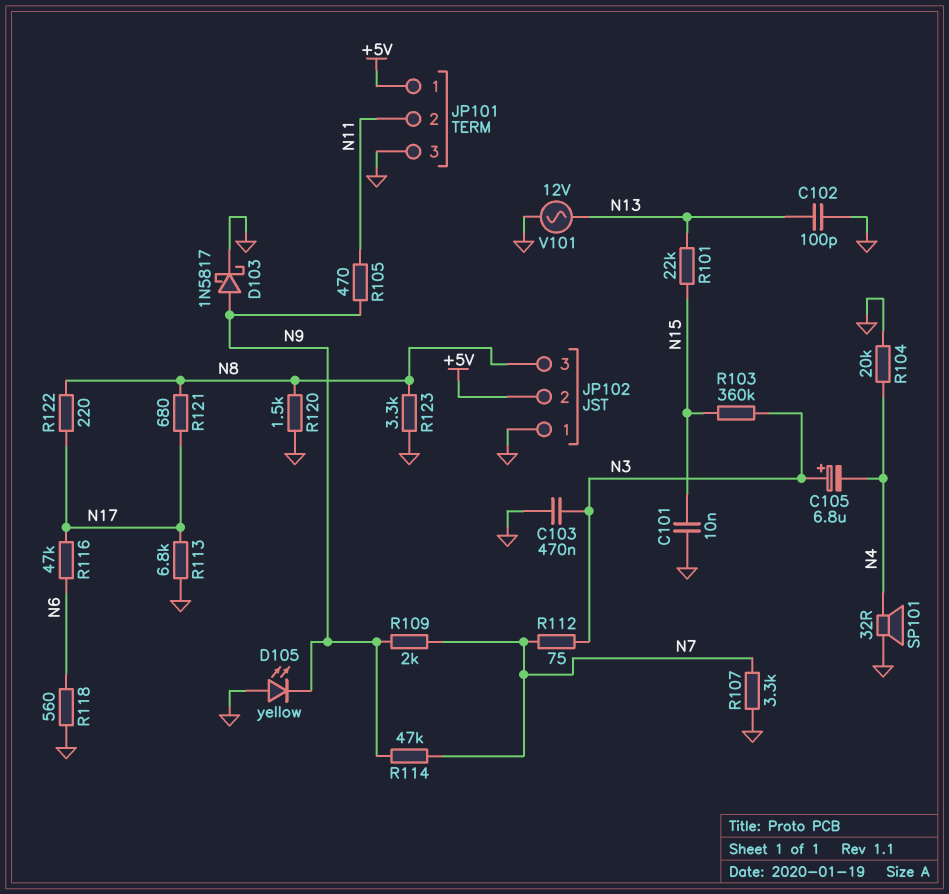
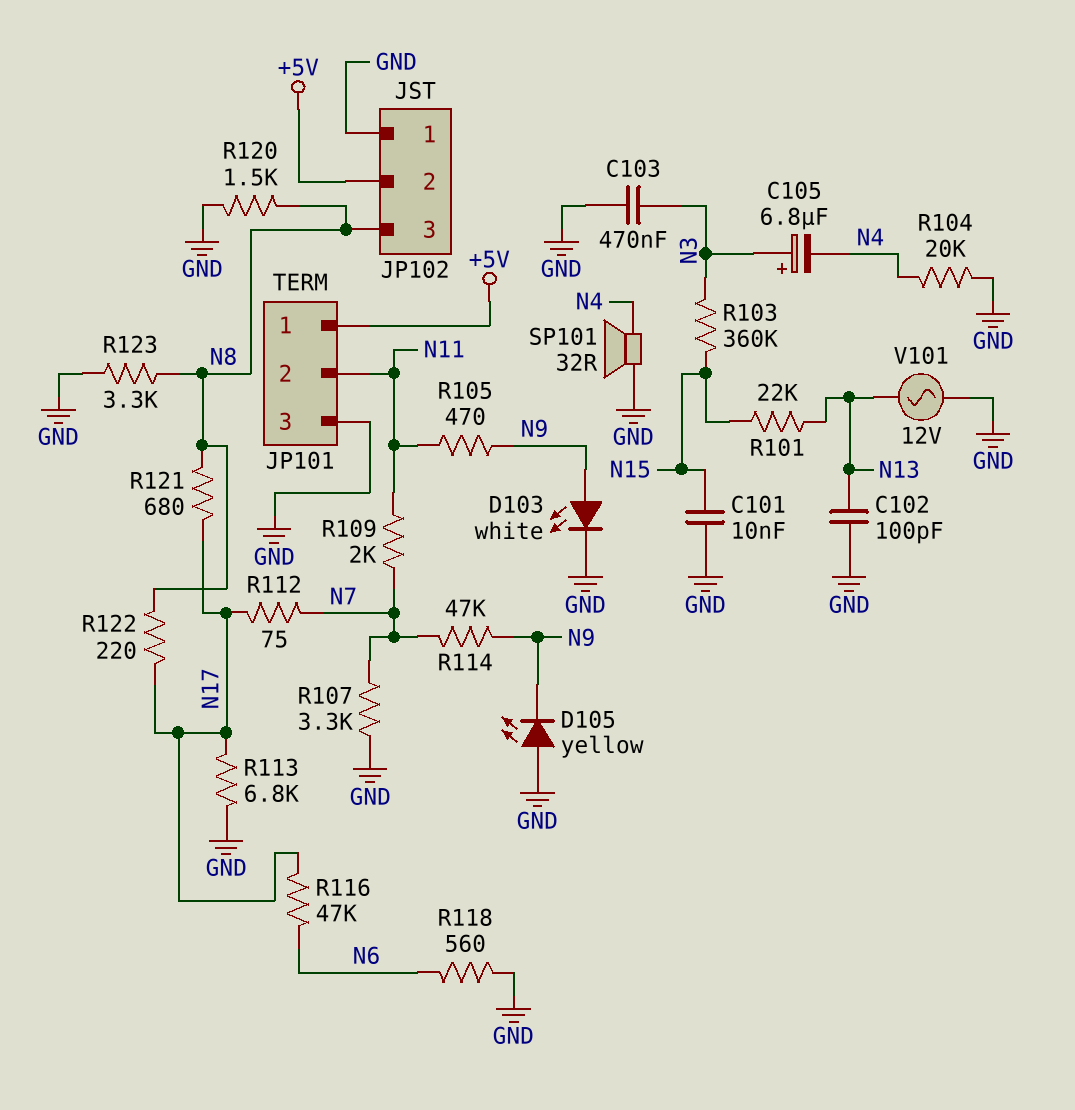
D103: schottky 1N5817 (A N9, K GND) -> LED white (A N9, K GND)
R109: 2k (N7, N9) -> 2k (N7, N11)
R112: 75 (N3, N7) -> 75 (N7, N17)

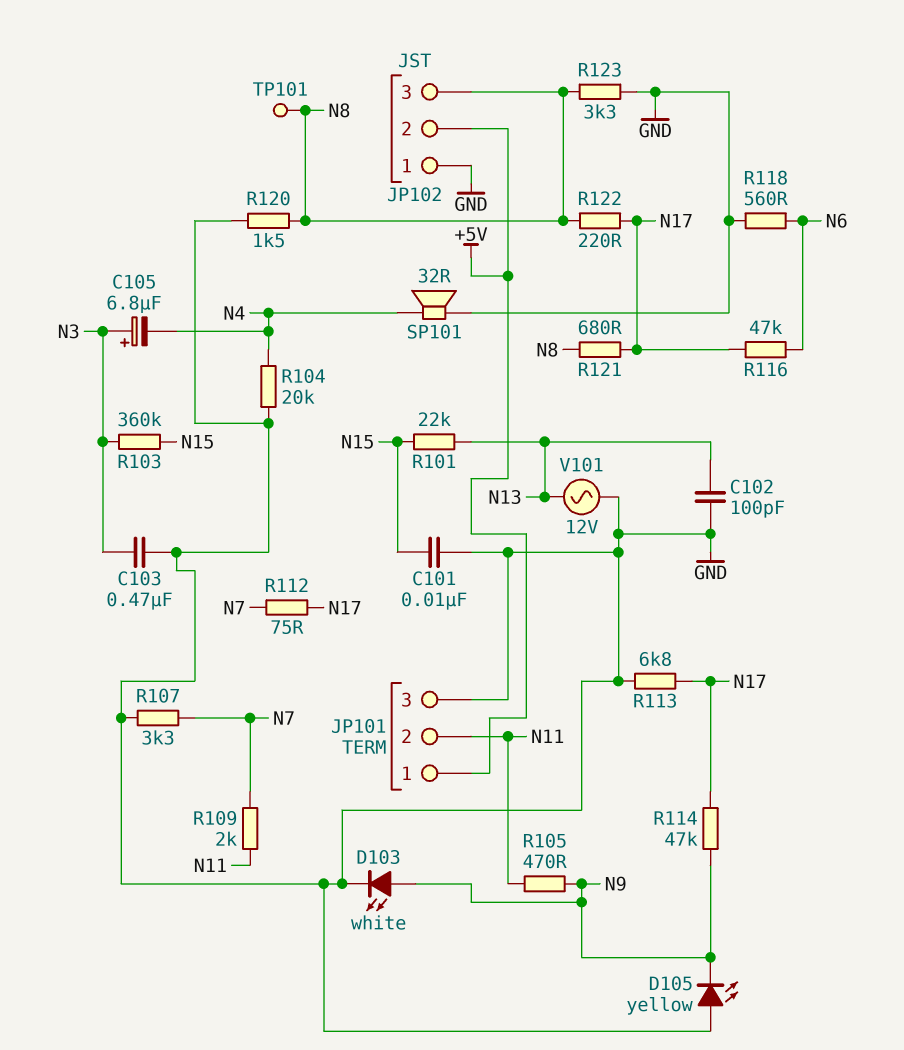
R114: 47k (N7, N9) -> 47k (N9, N17)
TP101: none -> test point (N8)

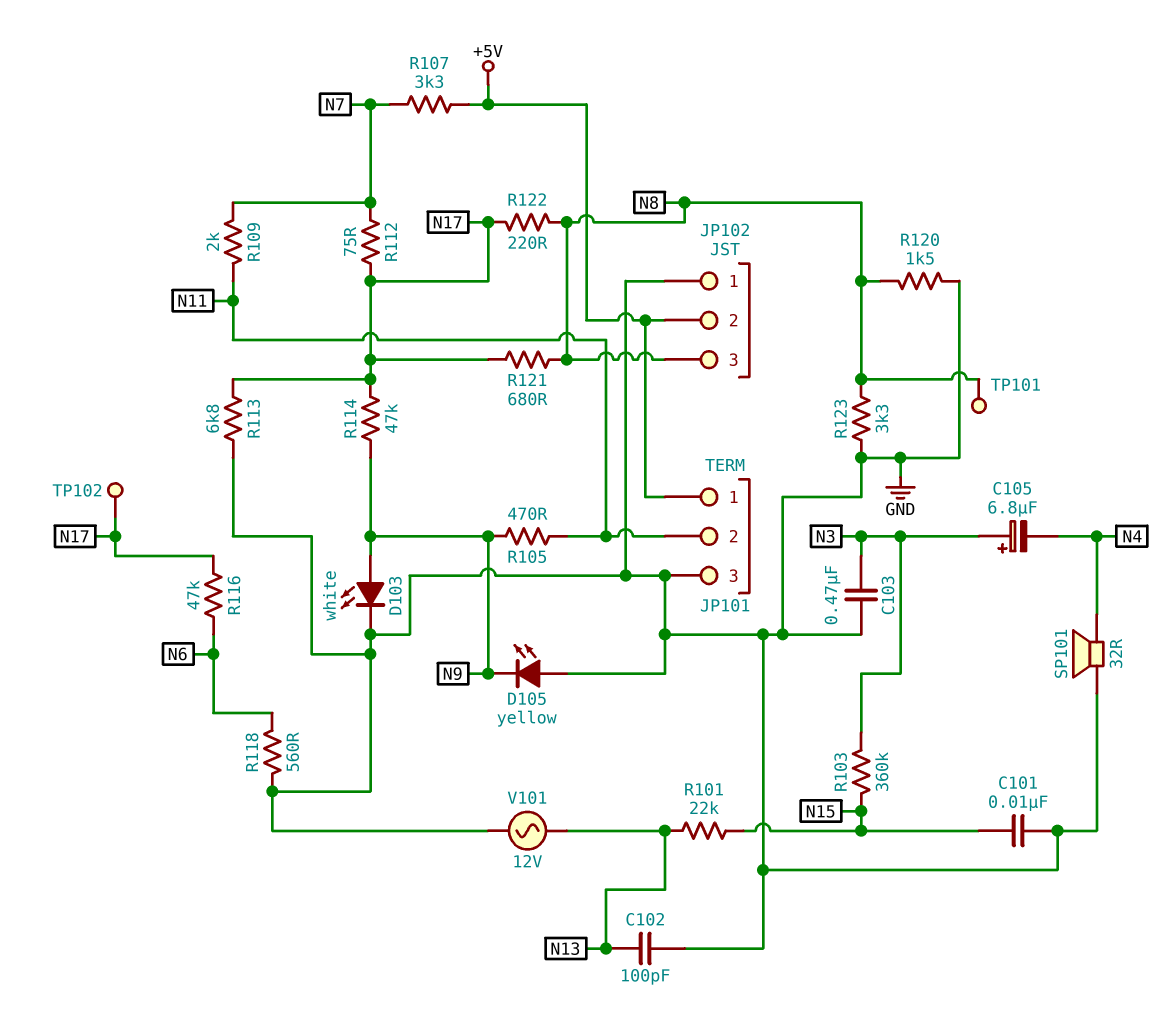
R104: 20k (GND, N4) -> none
R107: 3.3k (GND, N7) -> 3.3k (+5V, N7)
TP102: none -> test point (N17)

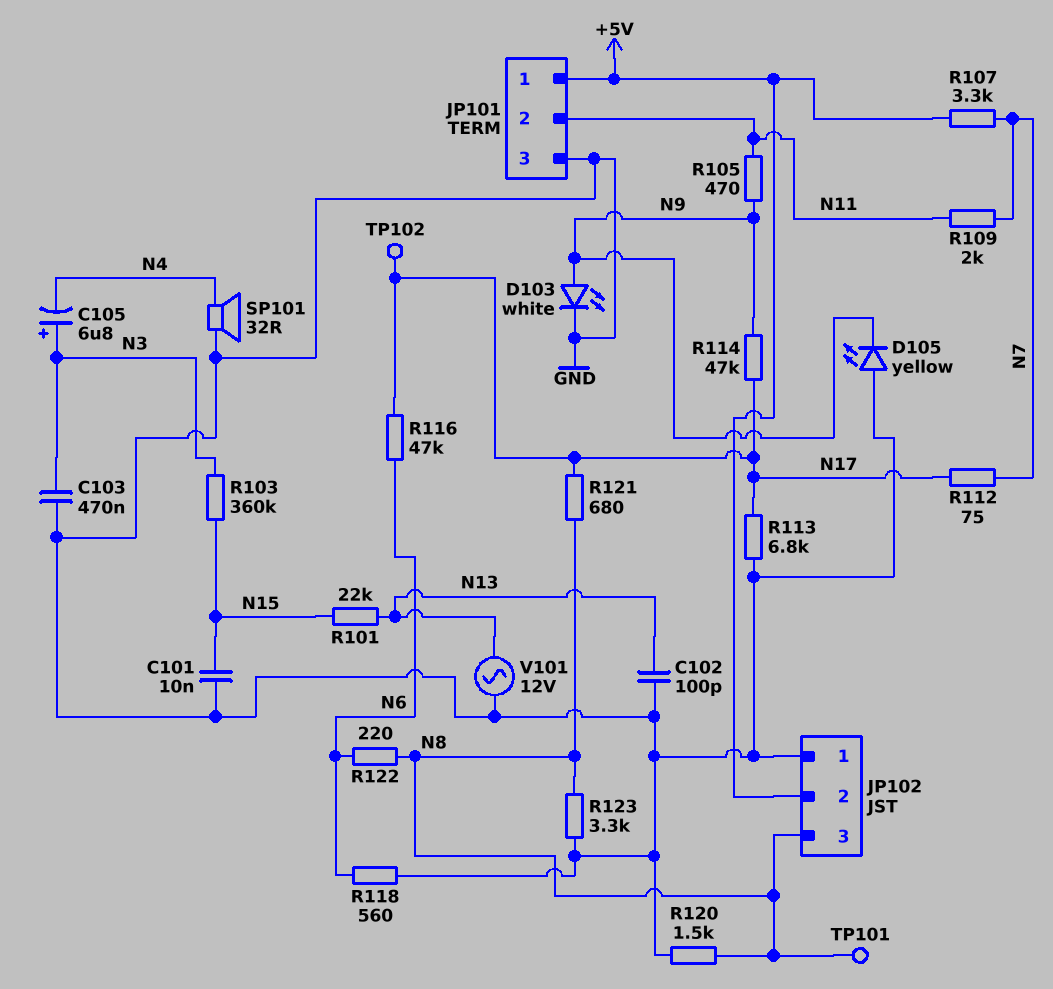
R122: 220 (N8, N17) -> 220 (N6, N8)

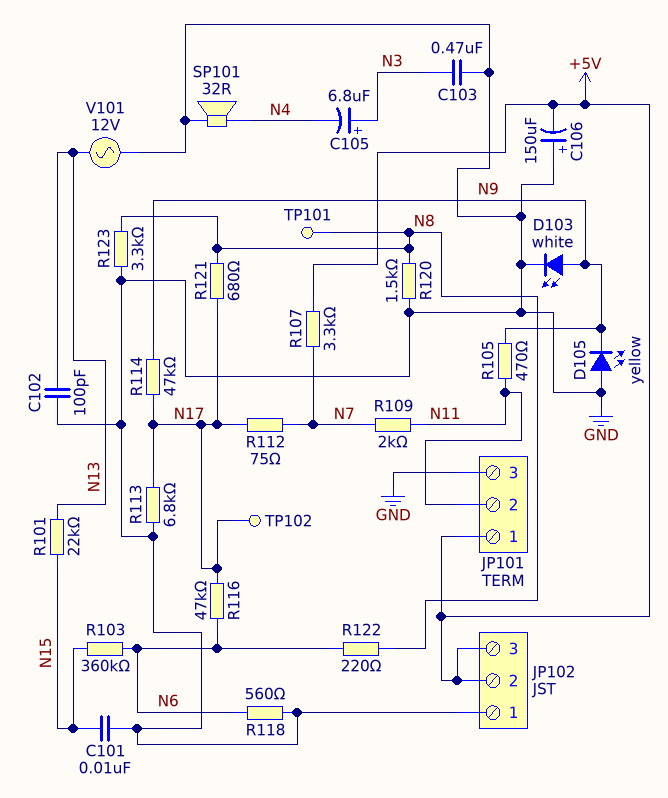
C106: none -> 150uF (plus GND, minus +5V)
JP102 pin 3: N8 -> +5V
R103: 360k (N3, N15) -> 360k (N6, N15)

